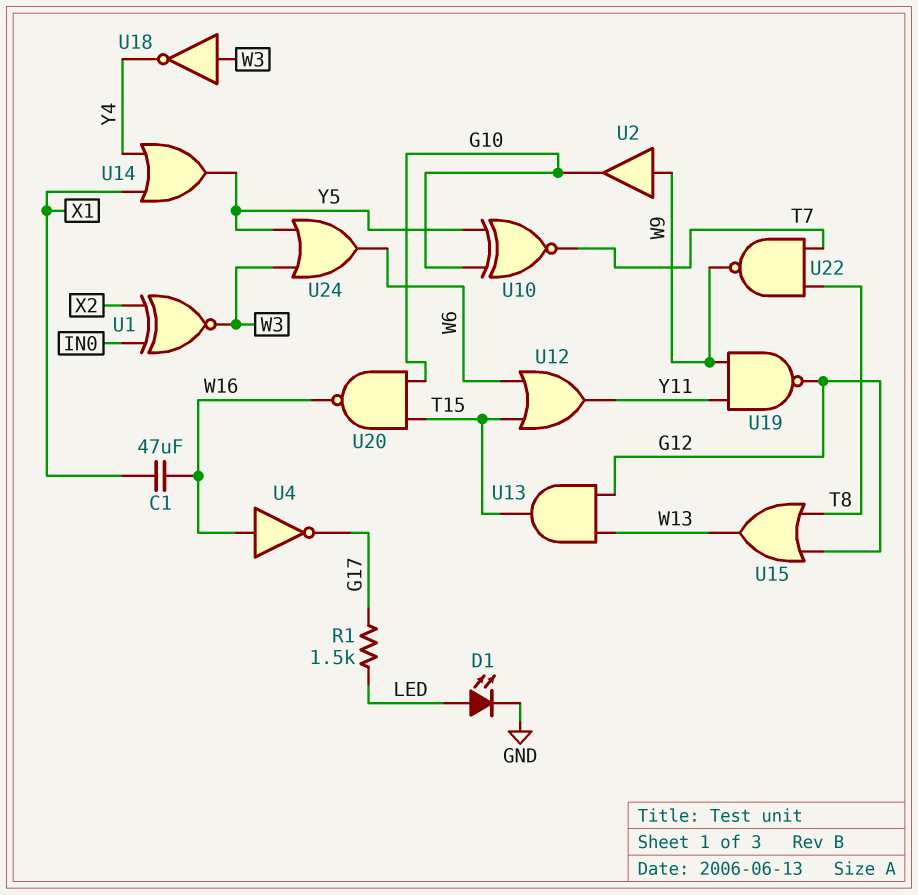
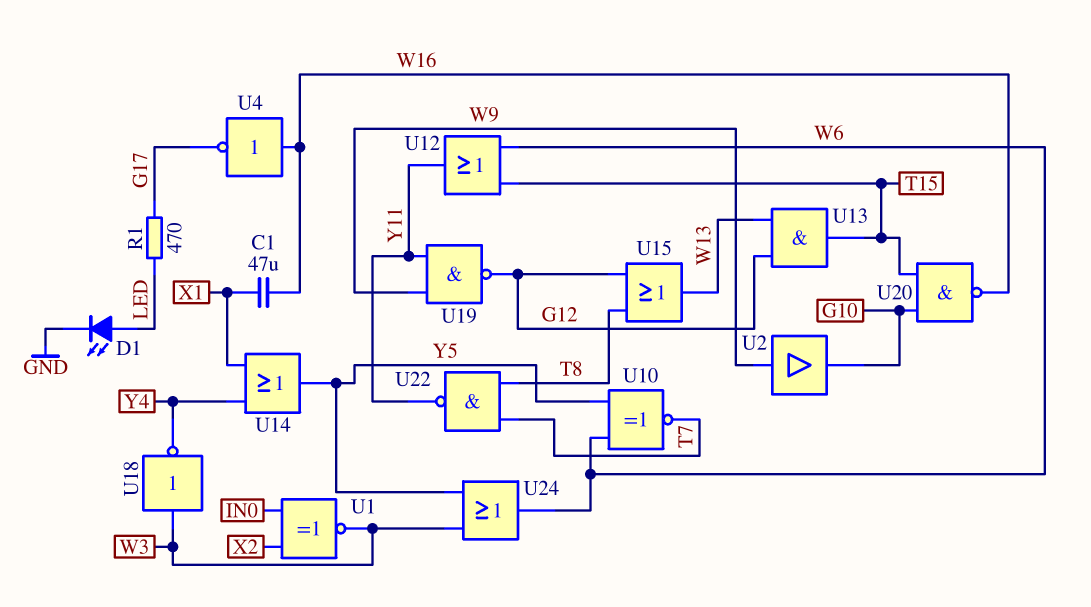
R1: 1.5k (G17, LED) -> 470 (G17, LED)
U10: XNOR (in G10, in Y5, out T7) -> XNOR (in W6, in Y5, out T7)
U22: NAND (in T7, in T8, out W9) -> NAND (in T7, in T8, out Y11)

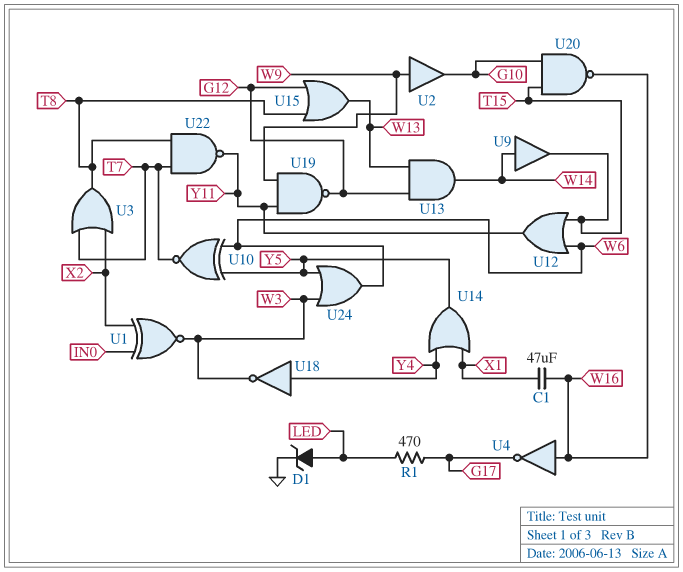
D1: LED (A LED, K GND) -> zener (A LED, K GND)
U3: none -> OR (in T7, in X2, out T8)
U9: none -> buffer (in W14, out T15)
U13: AND (in G12, in W13, out T15) -> AND (in G12, in W13, out W14)
U18: NOT (in W3, out Y4) -> NOT (in Y4, out W3)

